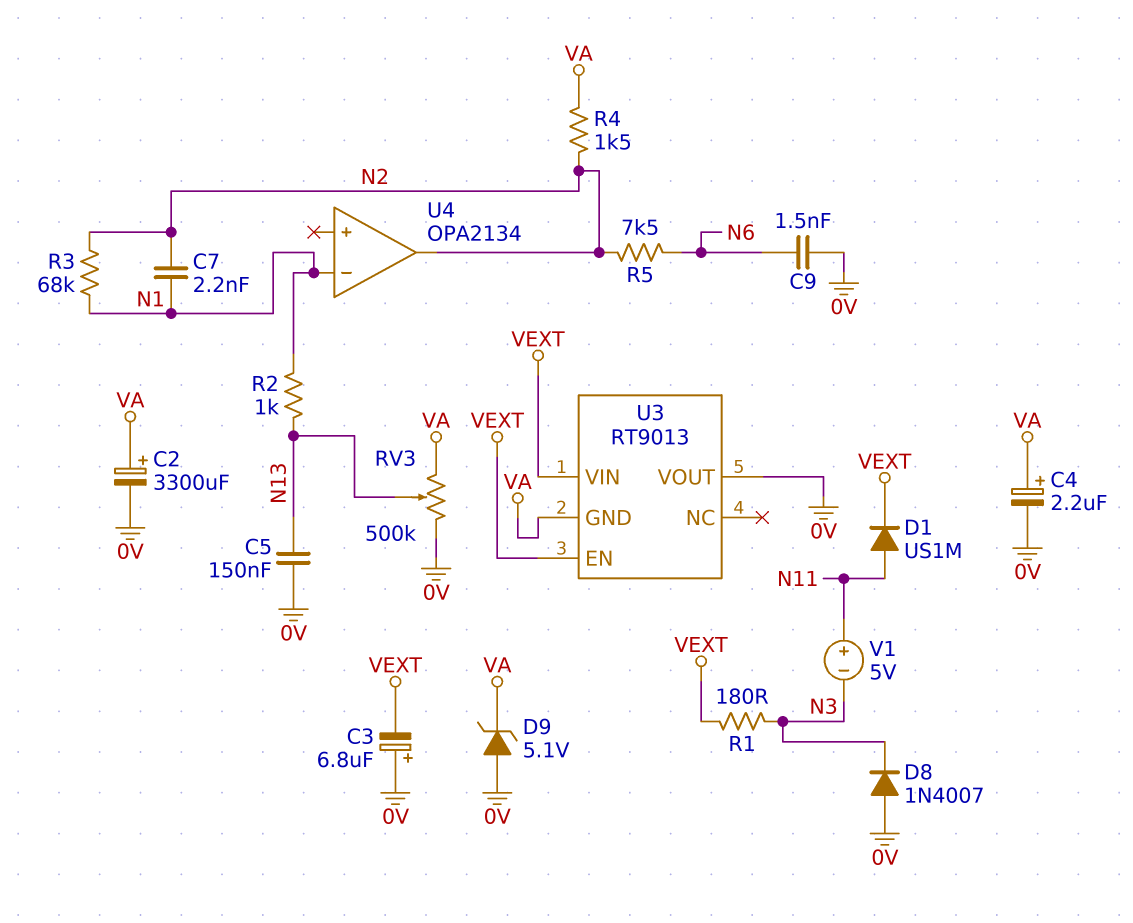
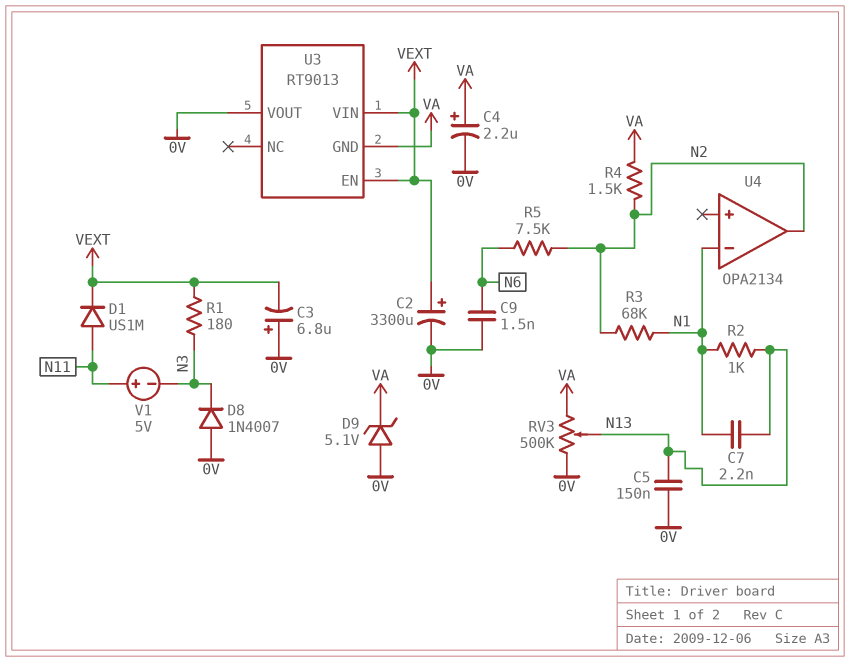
C2: 3300uF (plus VA, minus 0V) -> 3300uF (plus VEXT, minus 0V)
C7: 2.2nF (N1, N2) -> 2.2nF (N1, N13)

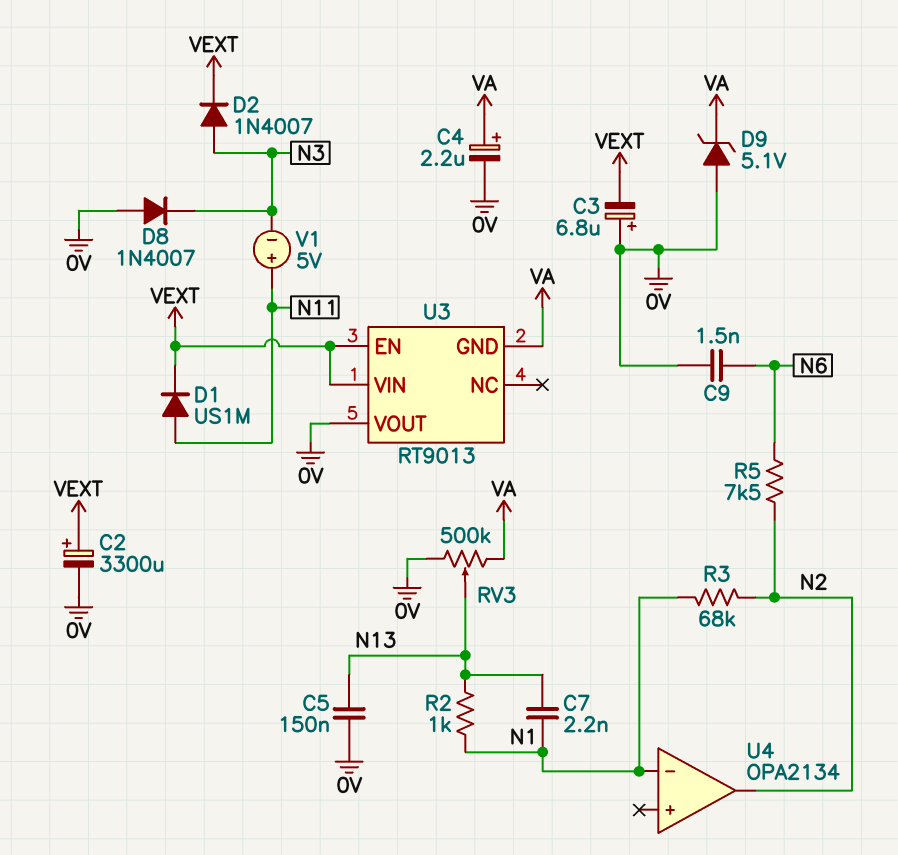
D2: none -> diode 1N4007 (A N3, K VEXT)
R1: 180 (N3, VEXT) -> none
R4: 1.5k (N2, VA) -> none

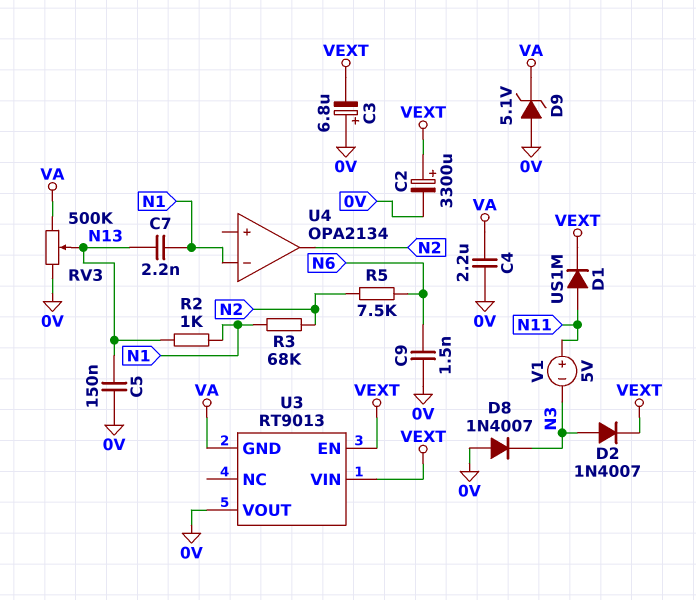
C4: 2.2uF (plus VA, minus 0V) -> 2.2uF (0V, VA)

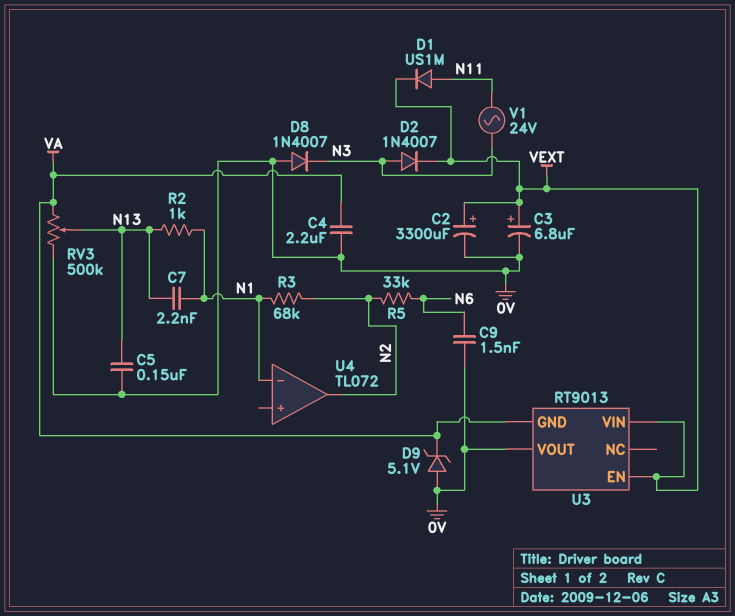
C3: 6.8uF (plus 0V, minus VEXT) -> 6.8uF (plus VEXT, minus 0V)
R5: 7.5k (N2, N6) -> 33k (N2, N6)
U4: OPA2134 -> TL072
V1: 5V (plus N11, minus N3) -> AC 24V (N3, N11)

